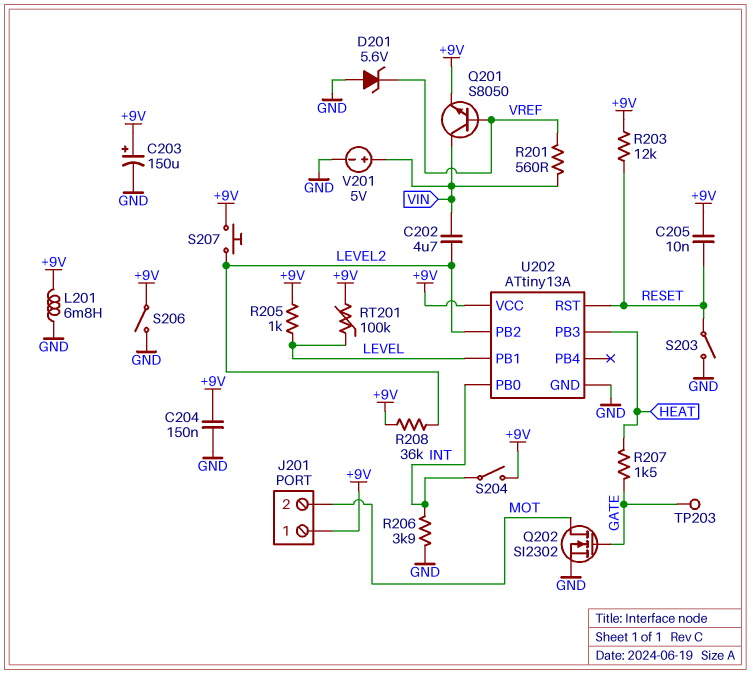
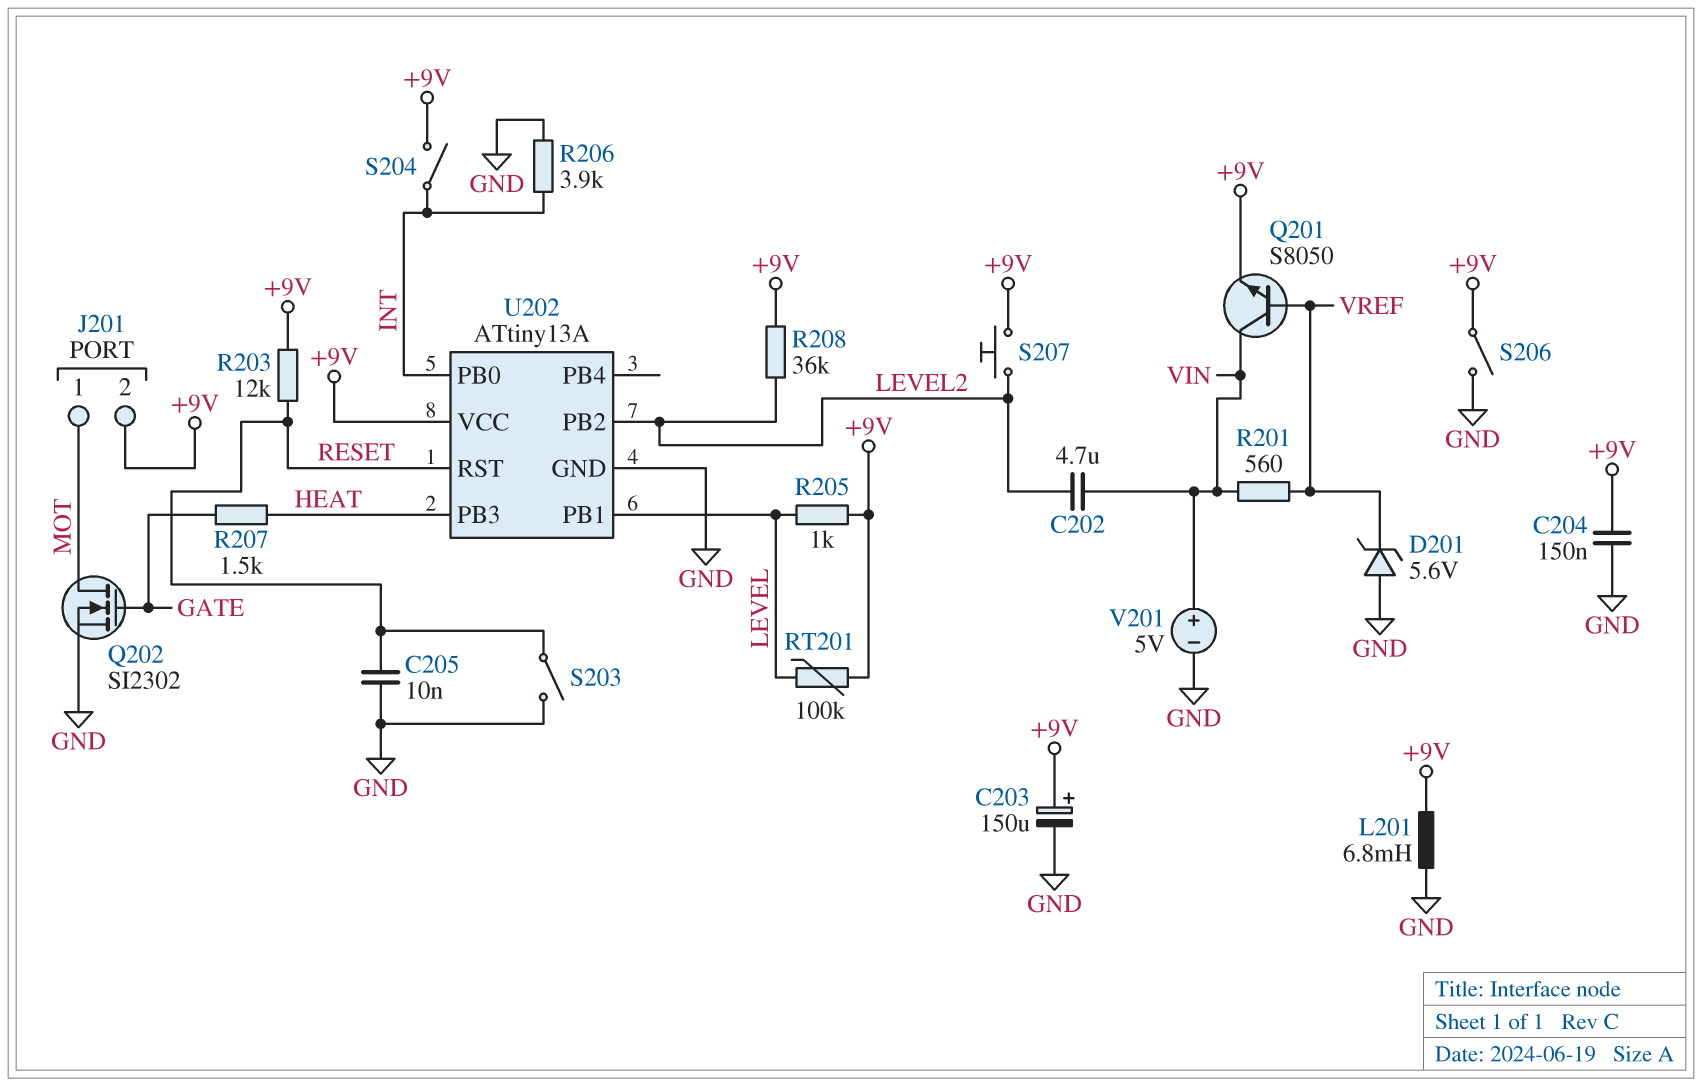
C205: 10nF (+9V, RESET) -> 10nF (GND, RESET)
J201 pin 1: +9V -> MOT
J201 pin 2: MOT -> +9V
TP203: test point (GATE) -> none

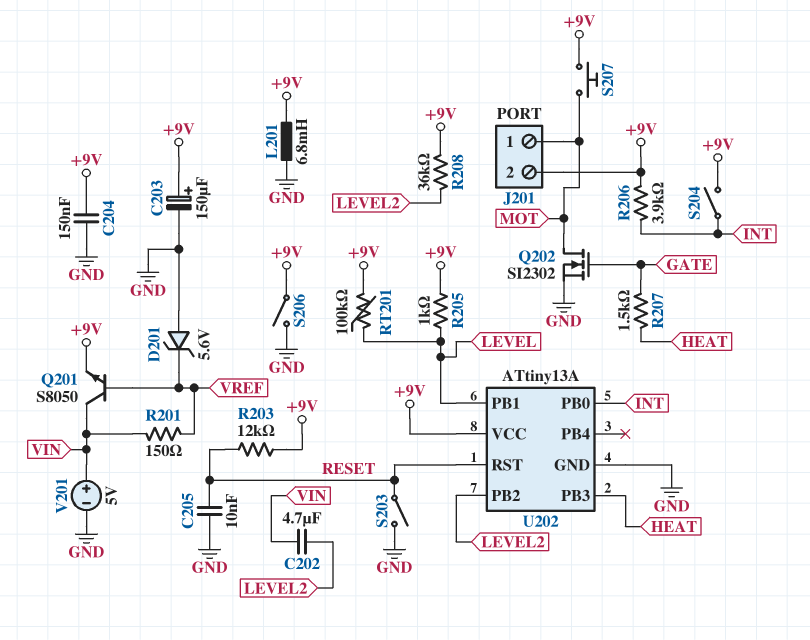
R201: 560 (VIN, VREF) -> 150 (VIN, VREF)
R206: 3.9k (GND, INT) -> 3.9k (+9V, INT)
S207: button (+9V, LEVEL2) -> button (+9V, MOT)

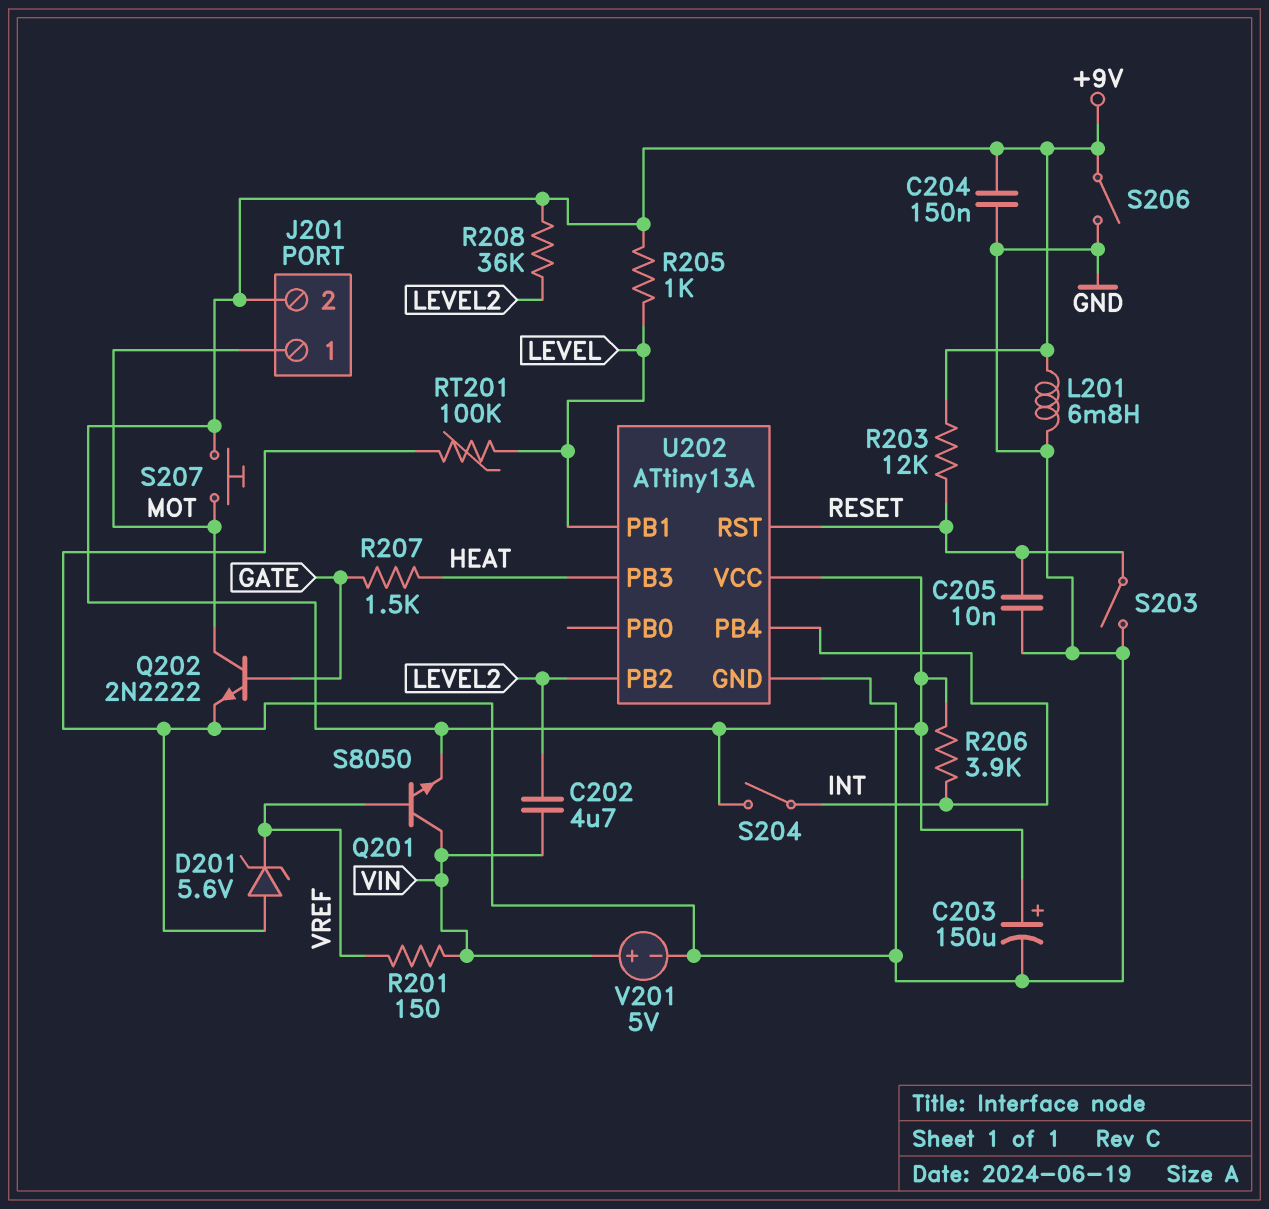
Q202: NMOS SI2302 (G GATE, D MOT, S GND) -> NPN 2N2222 (B GATE, C MOT, E GND)
RT201: 100k (+9V, LEVEL) -> 100k (GND, LEVEL)
U202 pin PB0: INT -> none
U202 pin PB4: none -> INT

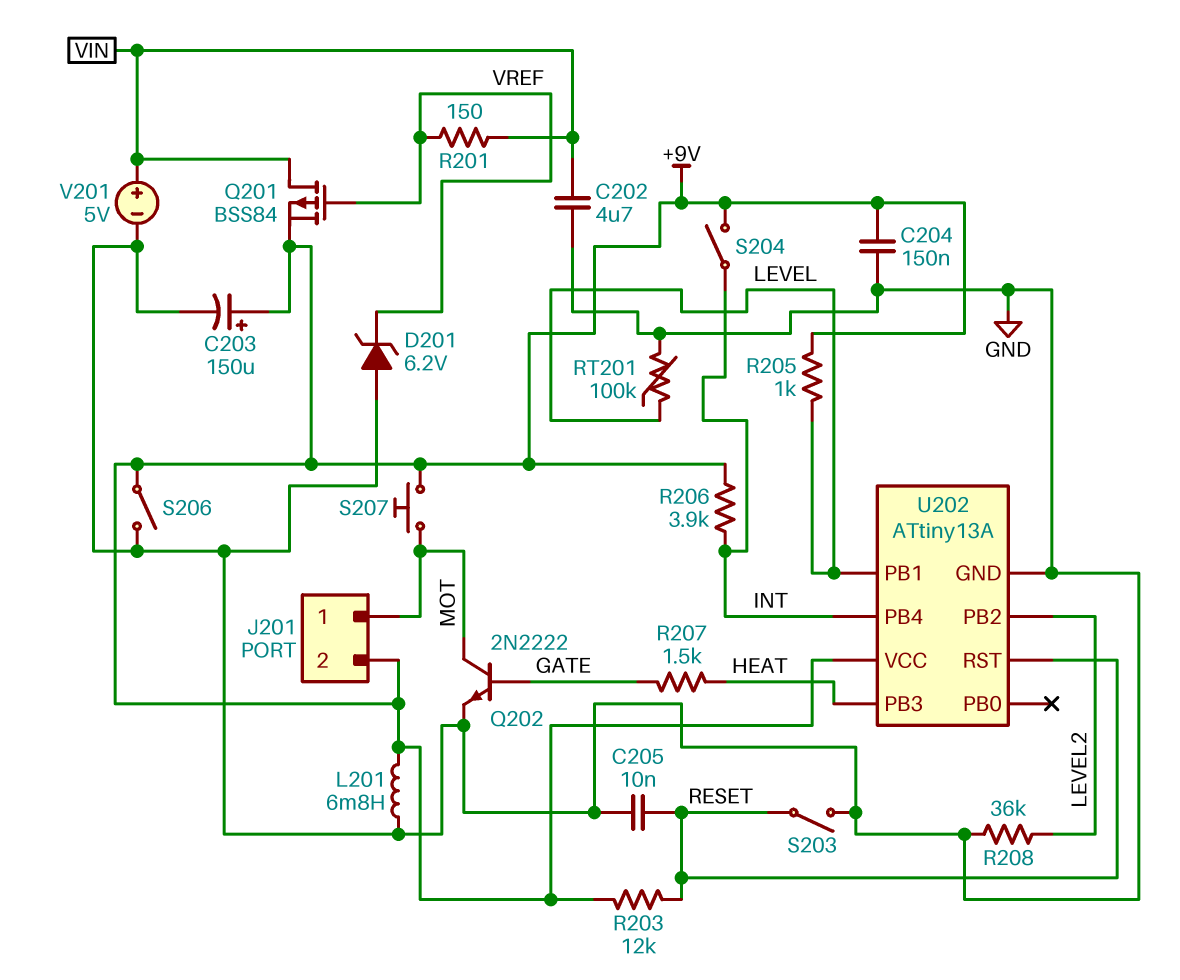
C202: 4.7uF (LEVEL2, VIN) -> 4.7uF (GND, VIN)
D201: zener 5.6V (A GND, K VREF) -> zener 6.2V (A GND, K VREF)
Q201: NPN S8050 (B VREF, C VIN, E +9V) -> PMOS BSS84 (G VREF, D VIN, S +9V)
R208: 36k (+9V, LEVEL2) -> 36k (GND, LEVEL2)

